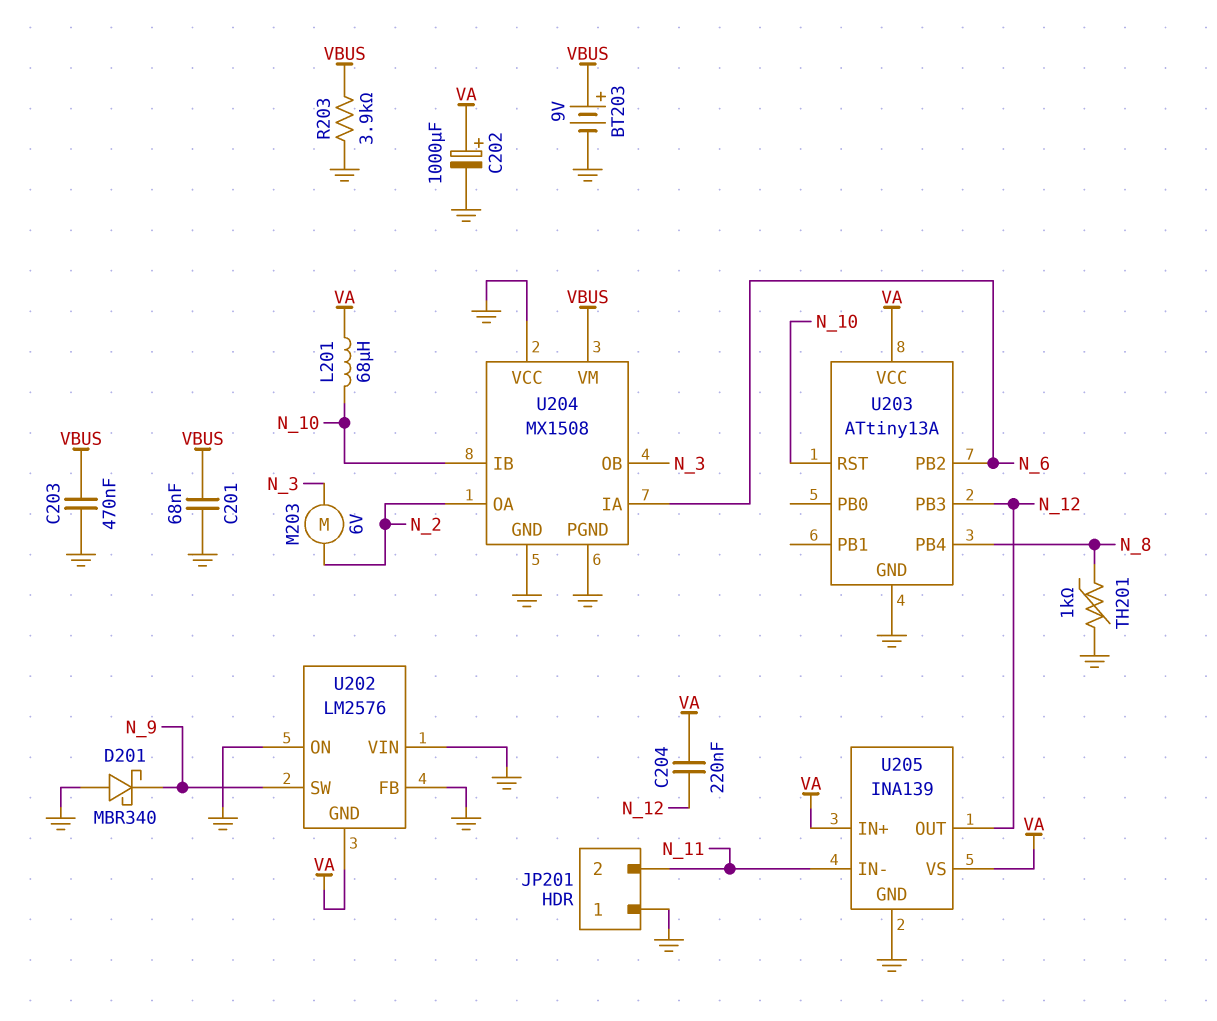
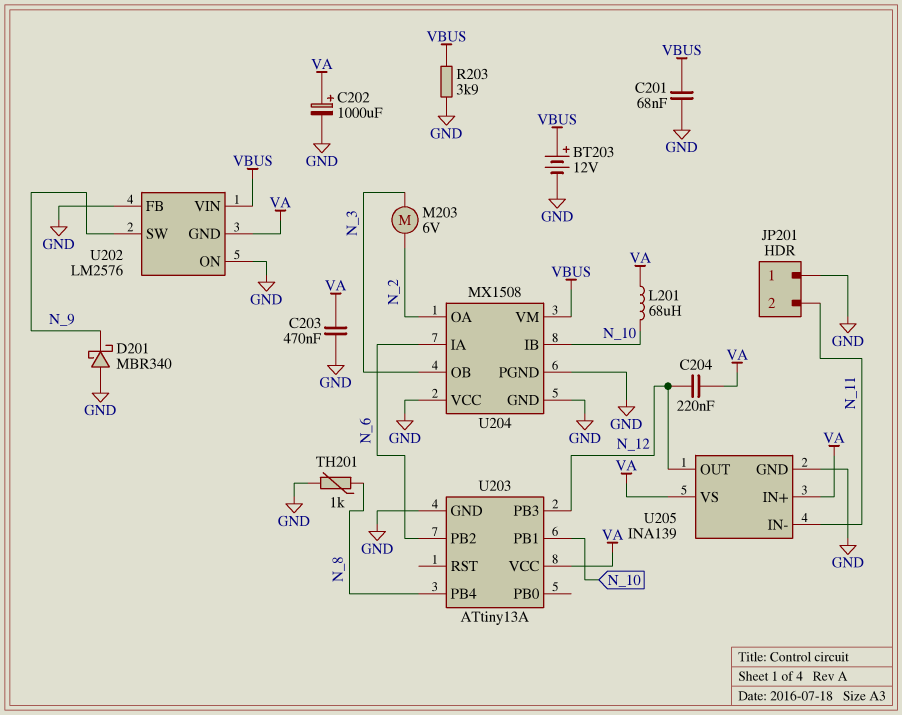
BT203: 9V (plus VBUS, minus GND) -> 12V (plus VBUS, minus GND)
C203: 470nF (GND, VBUS) -> 470nF (GND, VA)
U202 pin VIN: GND -> VBUS
U203 pin PB1: none -> N_10
U203 pin RST: N_10 -> none

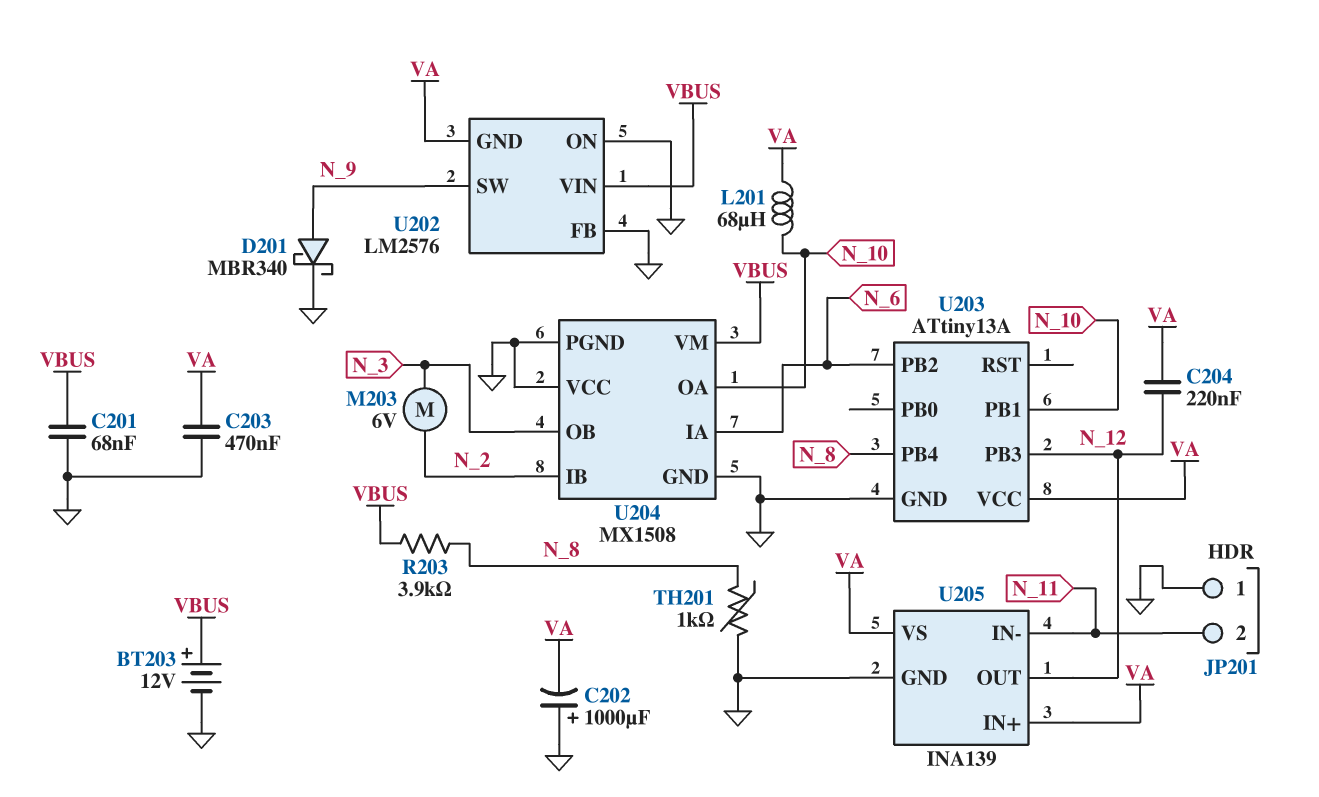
C202: 1000uF (plus VA, minus GND) -> 1000uF (plus GND, minus VA)
D201: schottky MBR340 (A GND, K N_9) -> schottky MBR340 (A N_9, K GND)
R203: 3.9k (GND, VBUS) -> 3.9k (N_8, VBUS)
U204 pin IB: N_10 -> N_2
U204 pin OA: N_2 -> N_10

